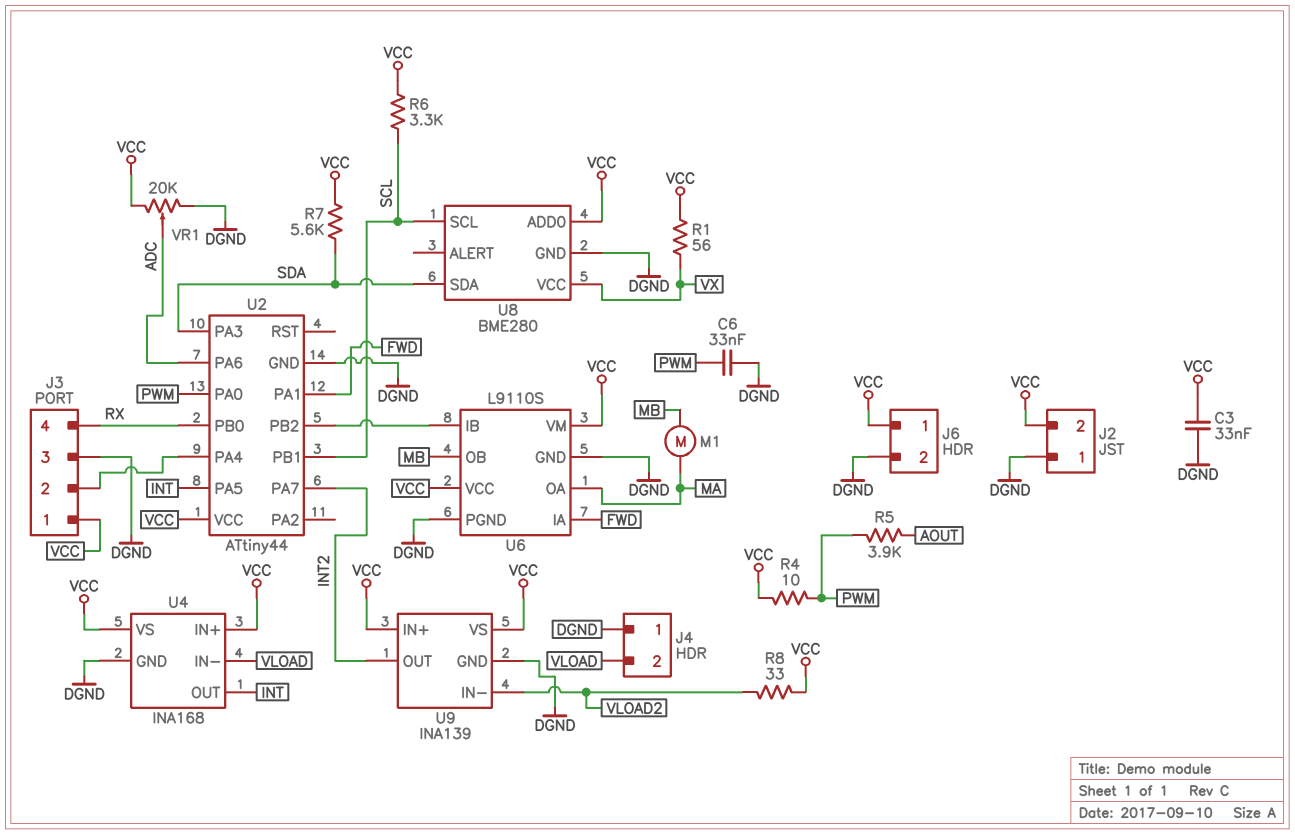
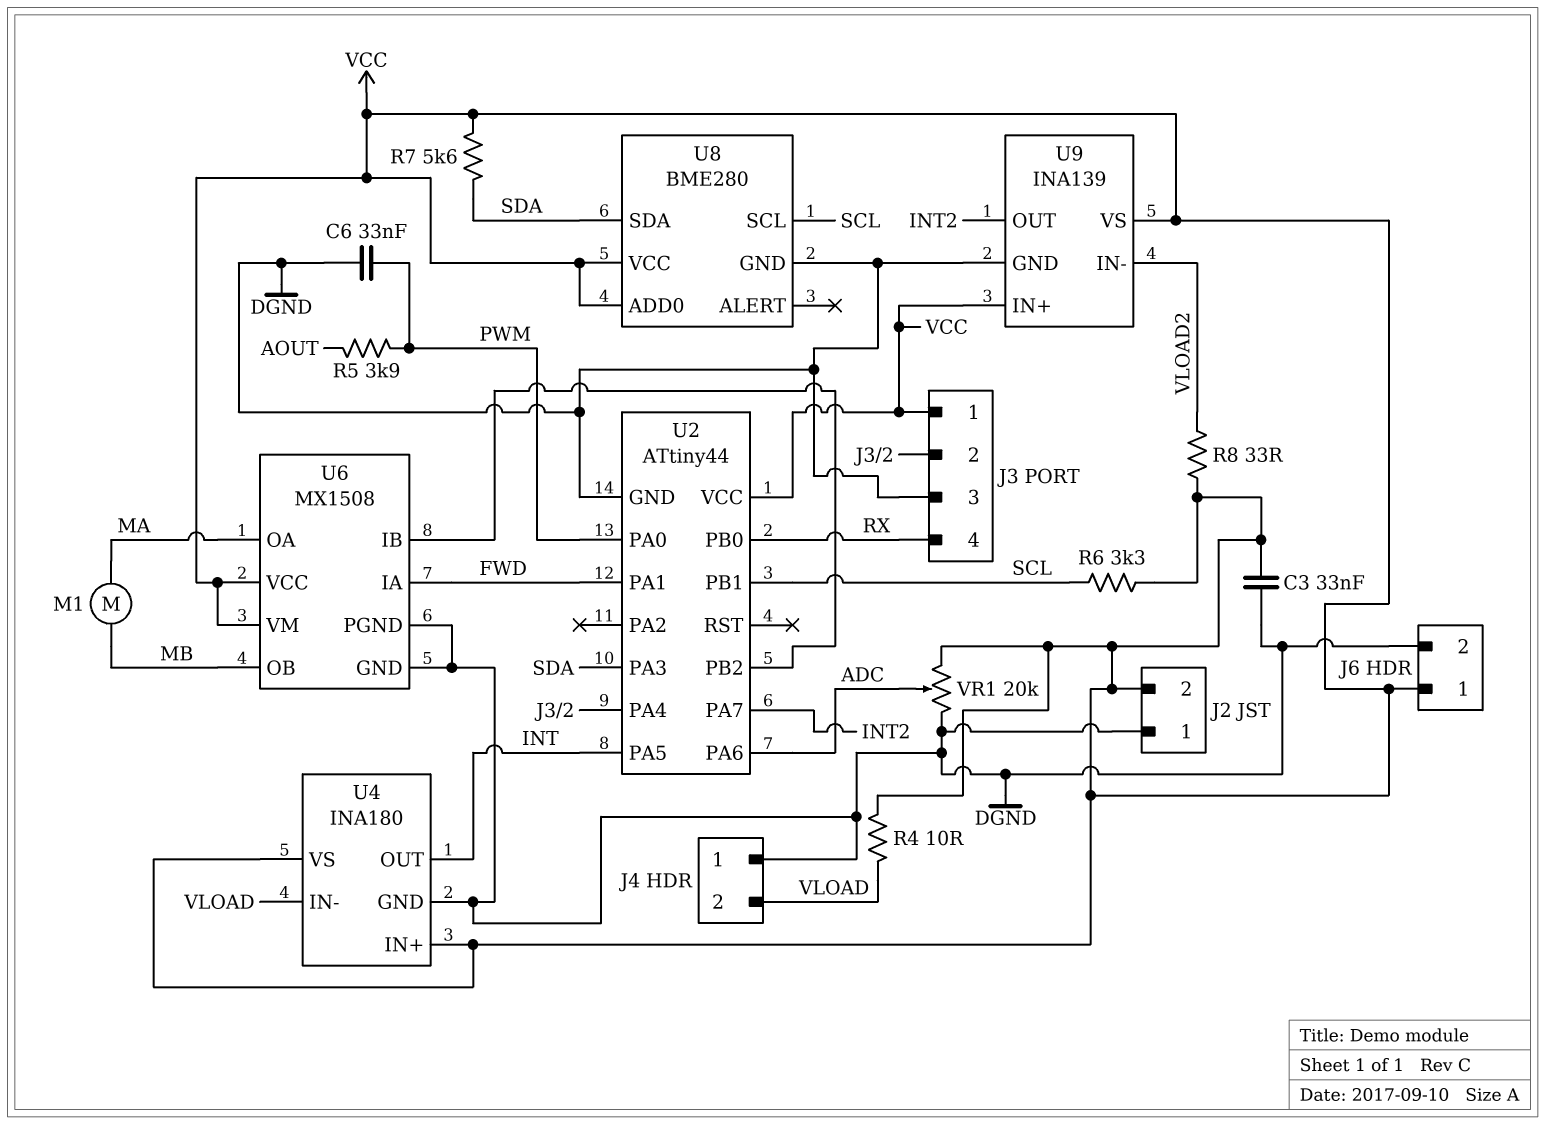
R1: 56 (VCC, VX) -> none
R4: 10 (PWM, VCC) -> 10 (VCC, VLOAD)
U4: INA168 -> INA180
U6: L9110S -> MX1508
U8 pin VCC: VX -> VCC

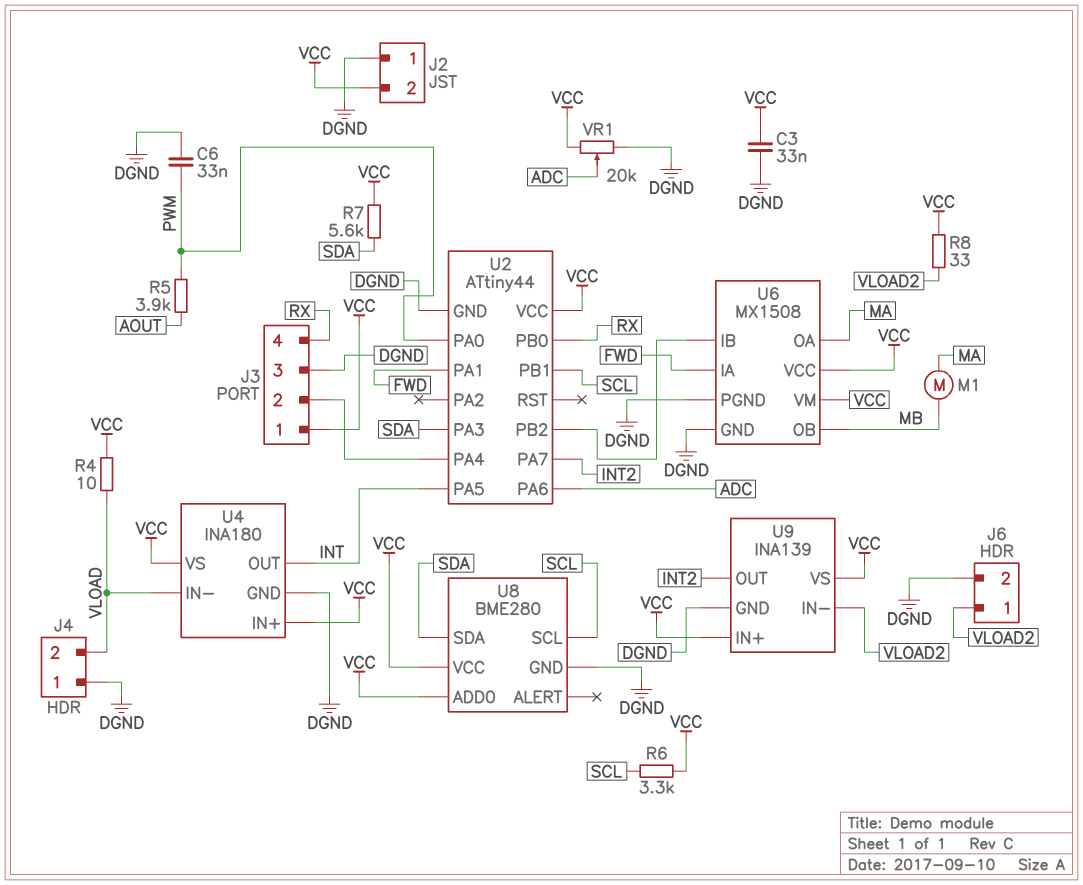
J6 pin 1: VCC -> VLOAD2

